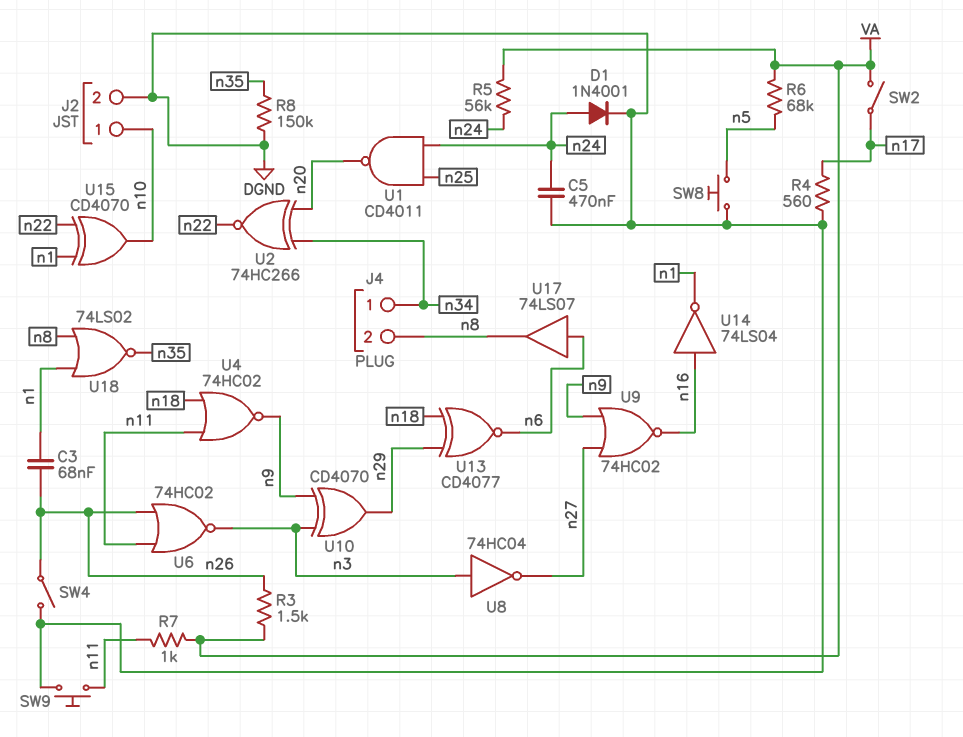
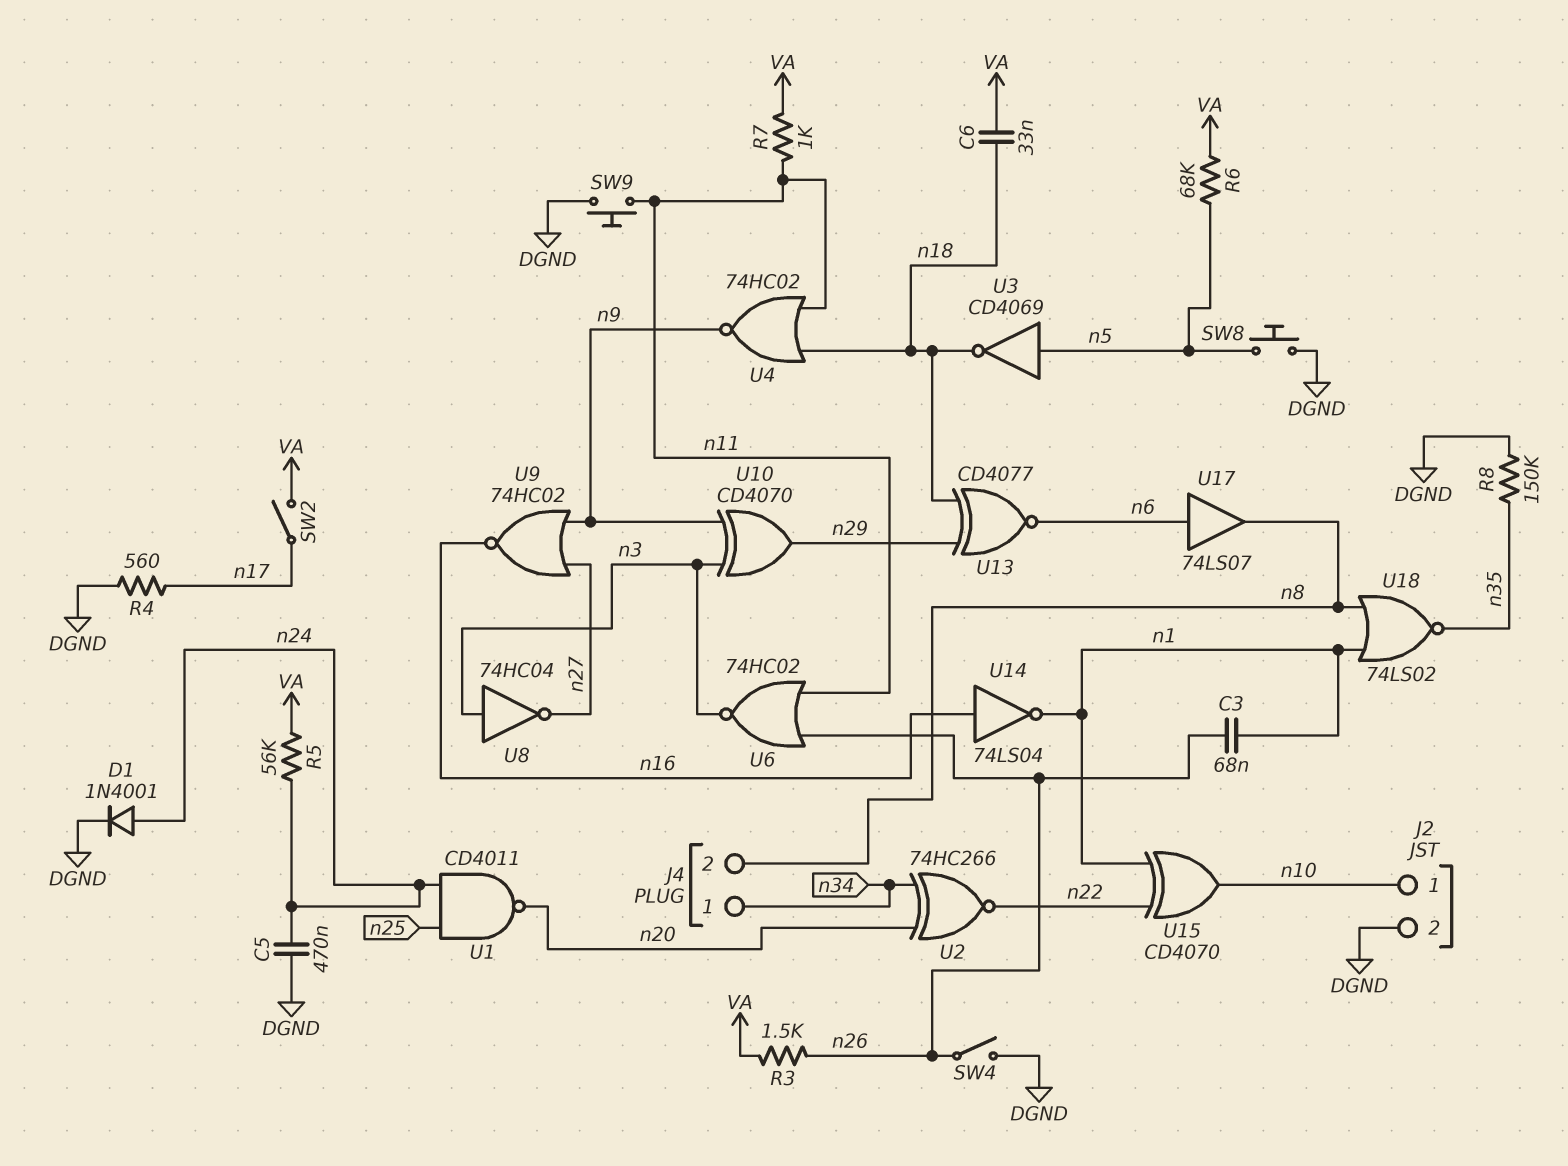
C6: none -> 33nF (VA, n18)
U3: none -> NOT CD4069 (in n5, out n18)

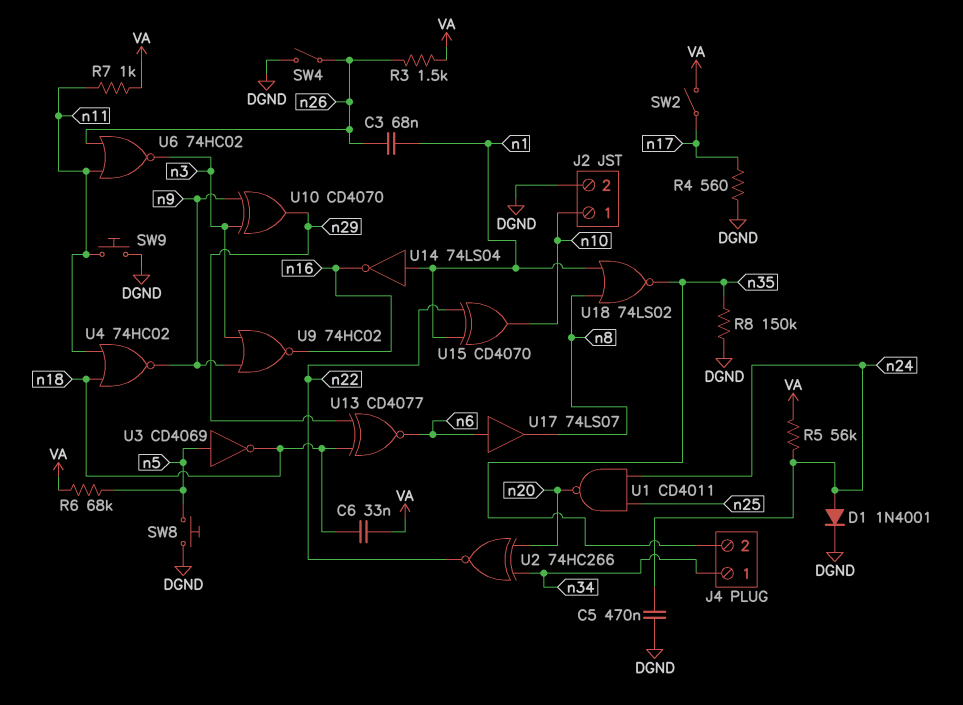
J4 pin 2: n8 -> n35
U8: NOT 74HC04 (in n3, out n27) -> none
U9: NOR 74HC02 (in n9, in n27, out n16) -> NOR 74HC02 (in n3, in n9, out n16)
U14: NOT 74LS04 (in n16, out n1) -> NOT 74LS04 (in n1, out n16)

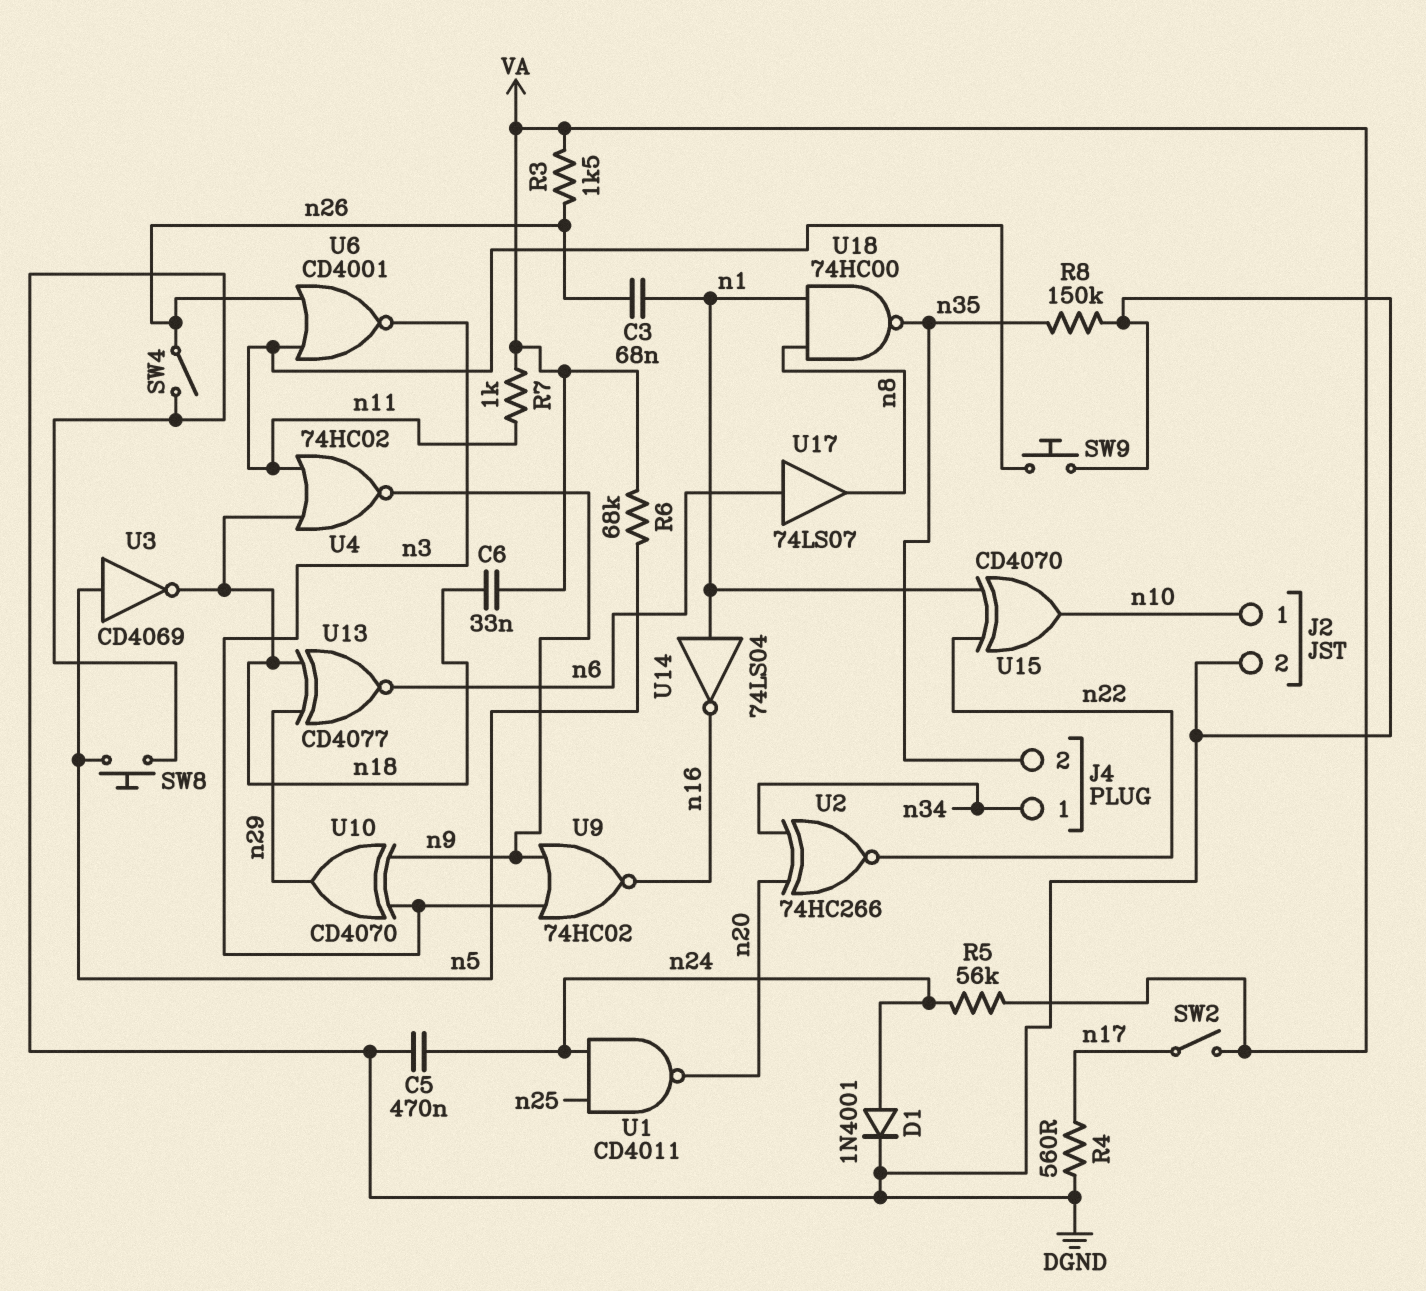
U6: NOR 74HC02 (in n11, in n26, out n3) -> NOR CD4001 (in n11, in n26, out n3)
U18: NOR 74LS02 (in n1, in n8, out n35) -> NAND 74HC00 (in n1, in n8, out n35)

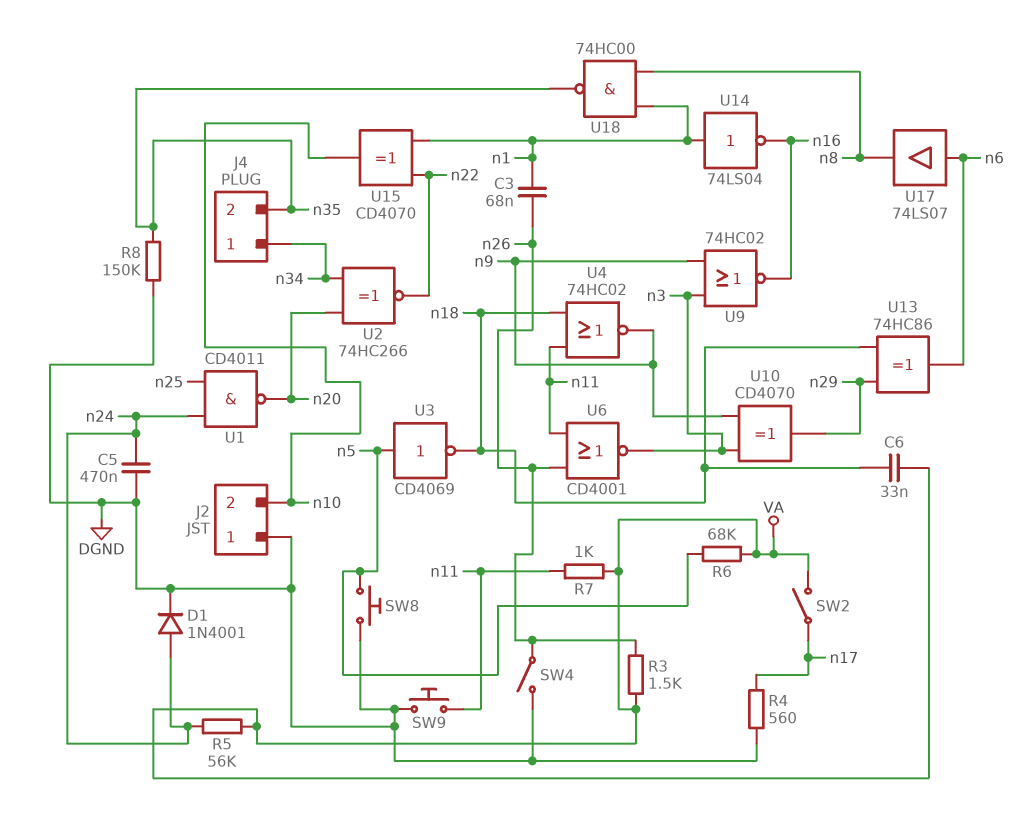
J2 pin 1: n10 -> DGND
J2 pin 2: DGND -> n10
U13: XNOR CD4077 (in n18, in n29, out n6) -> XOR 74HC86 (in n18, in n29, out n6)

